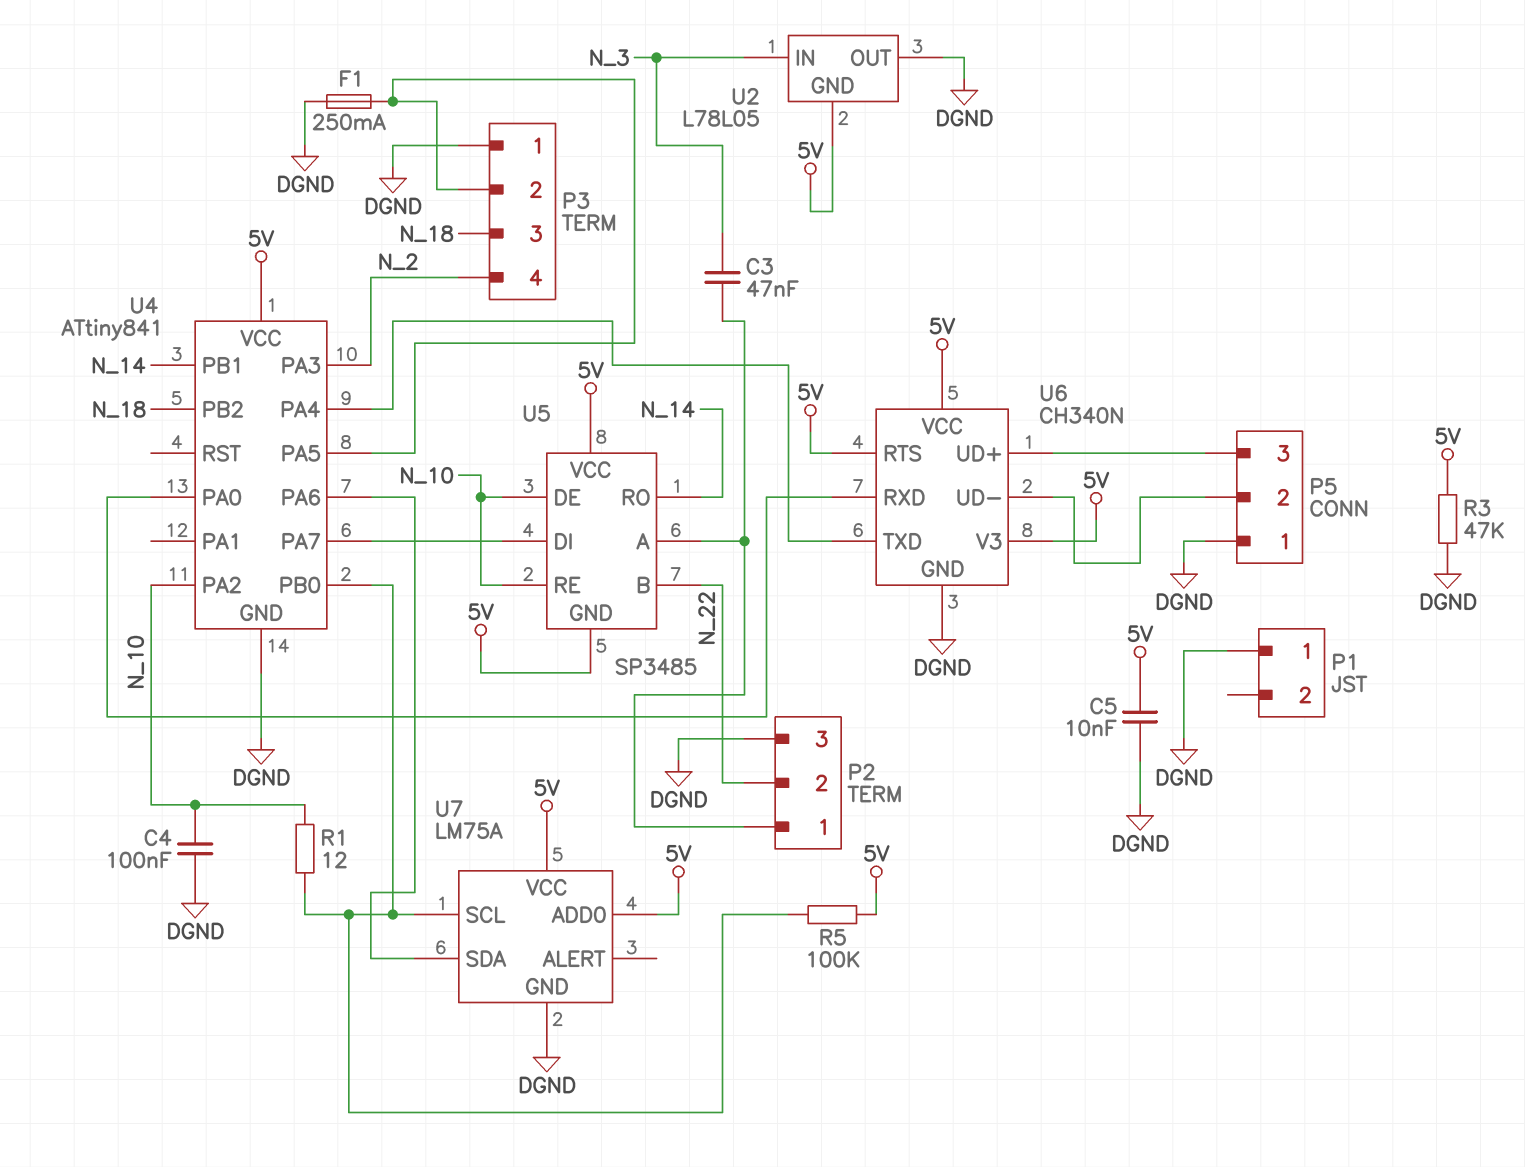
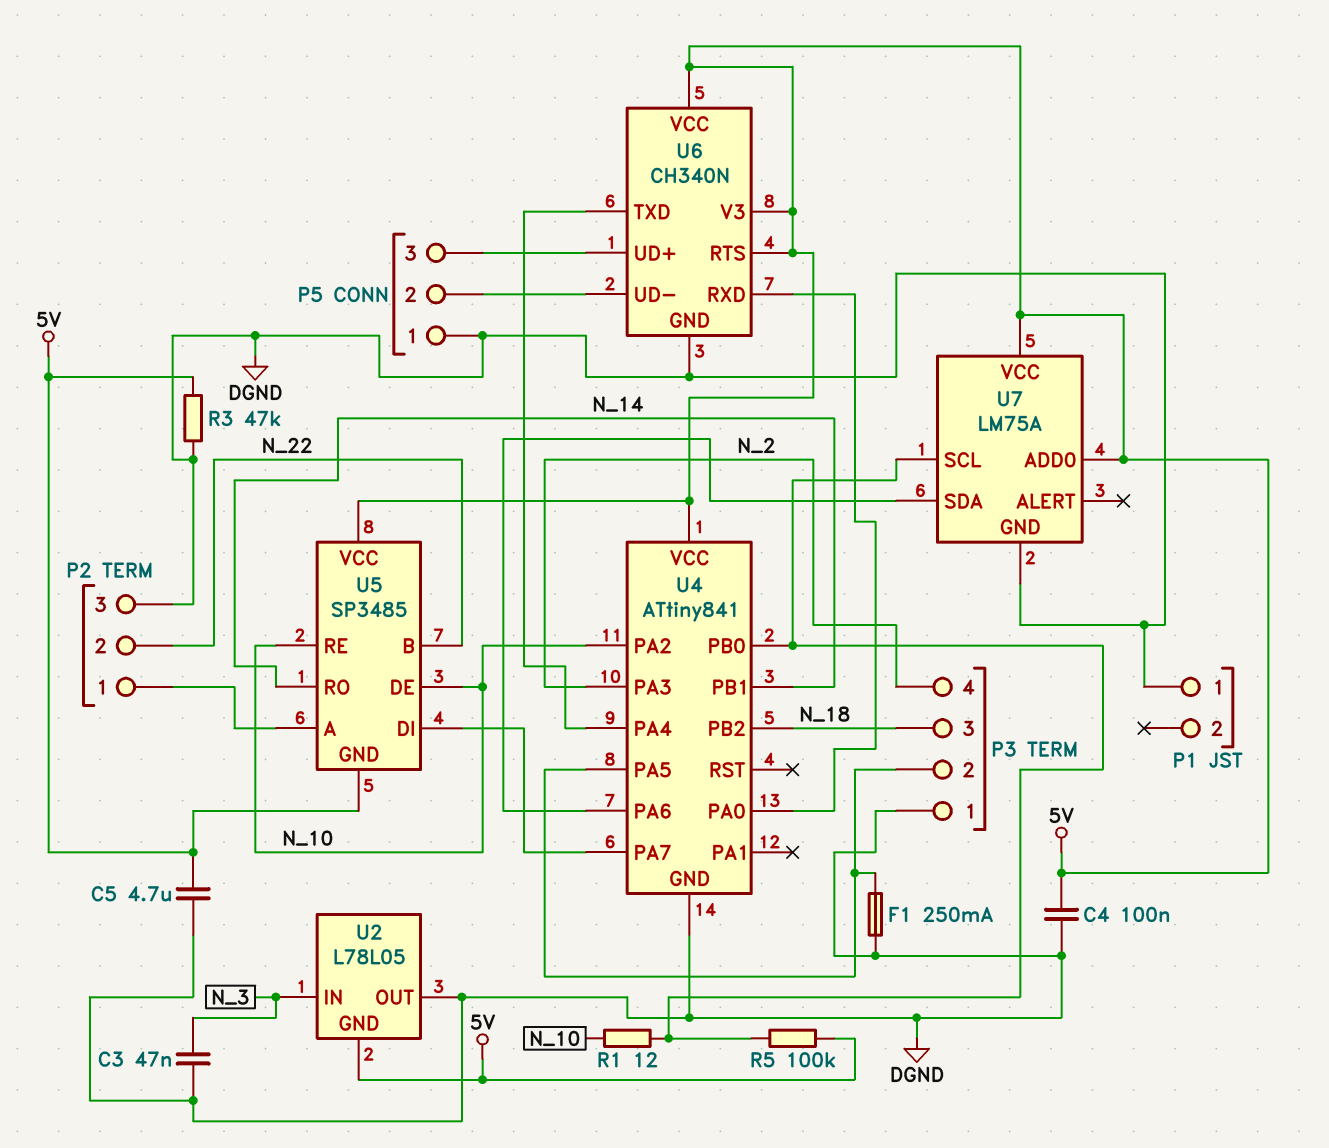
C3: 47nF (N_3, P2/1) -> 47nF (DGND, N_3)
C4: 100nF (DGND, N_10) -> 100nF (5V, DGND)
C5: 10nF (5V, DGND) -> 4.7uF (5V, DGND)

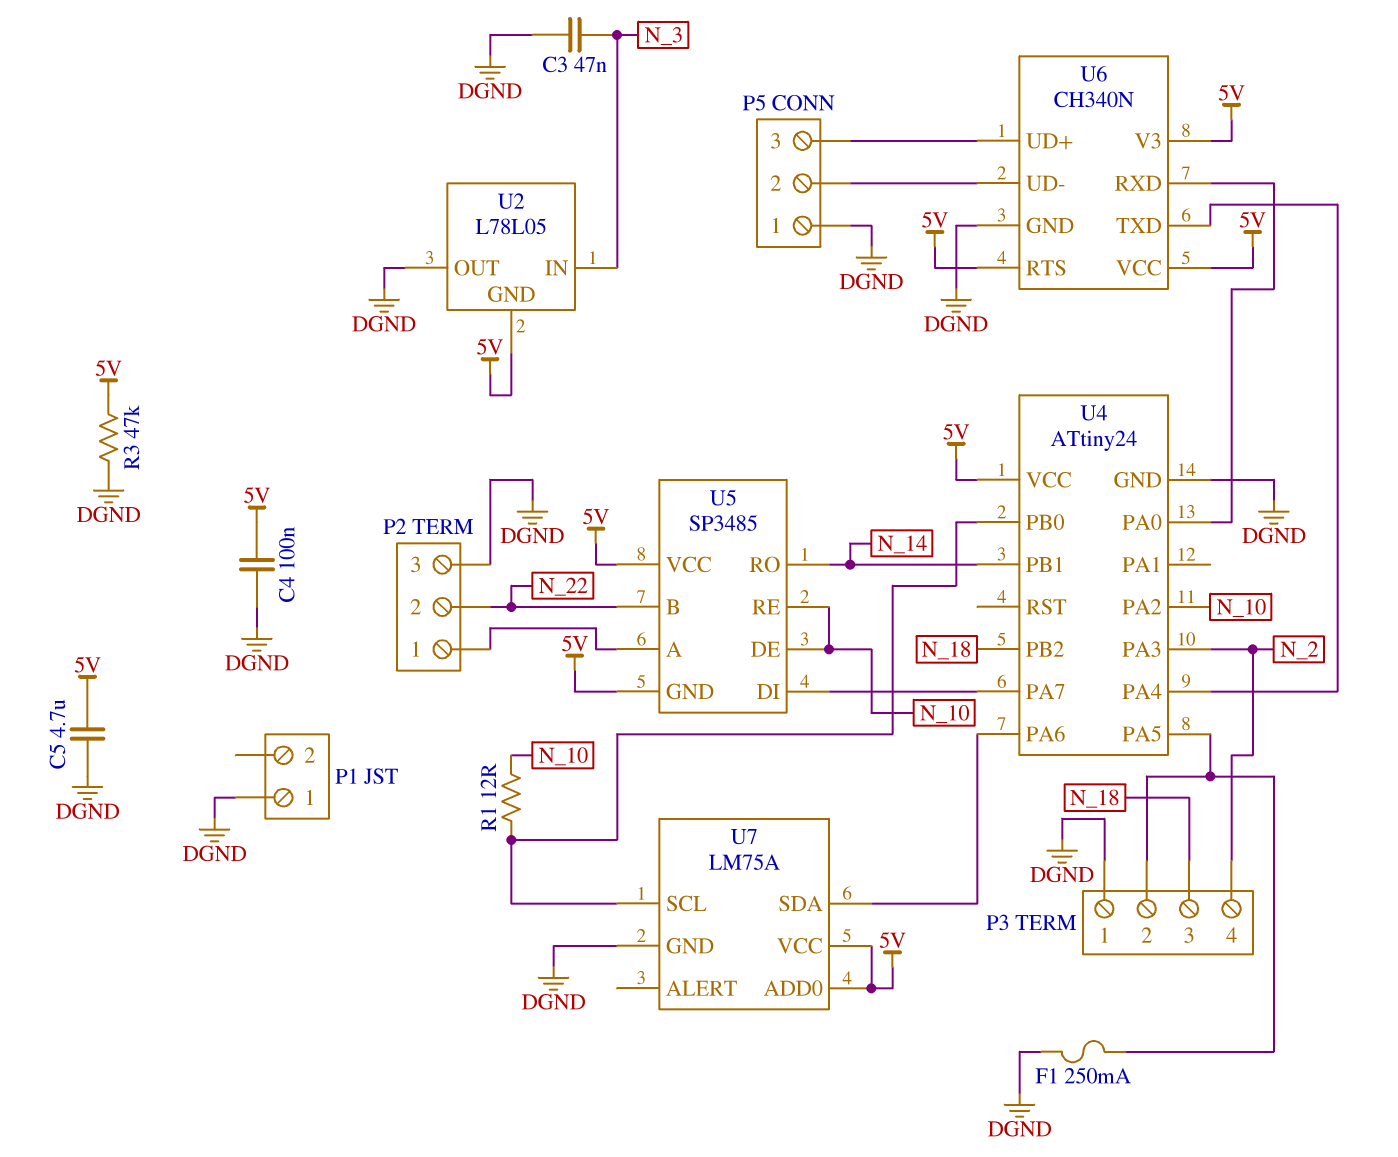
R5: 100k (5V, U4/PB0) -> none
U4: ATtiny841 -> ATtiny24

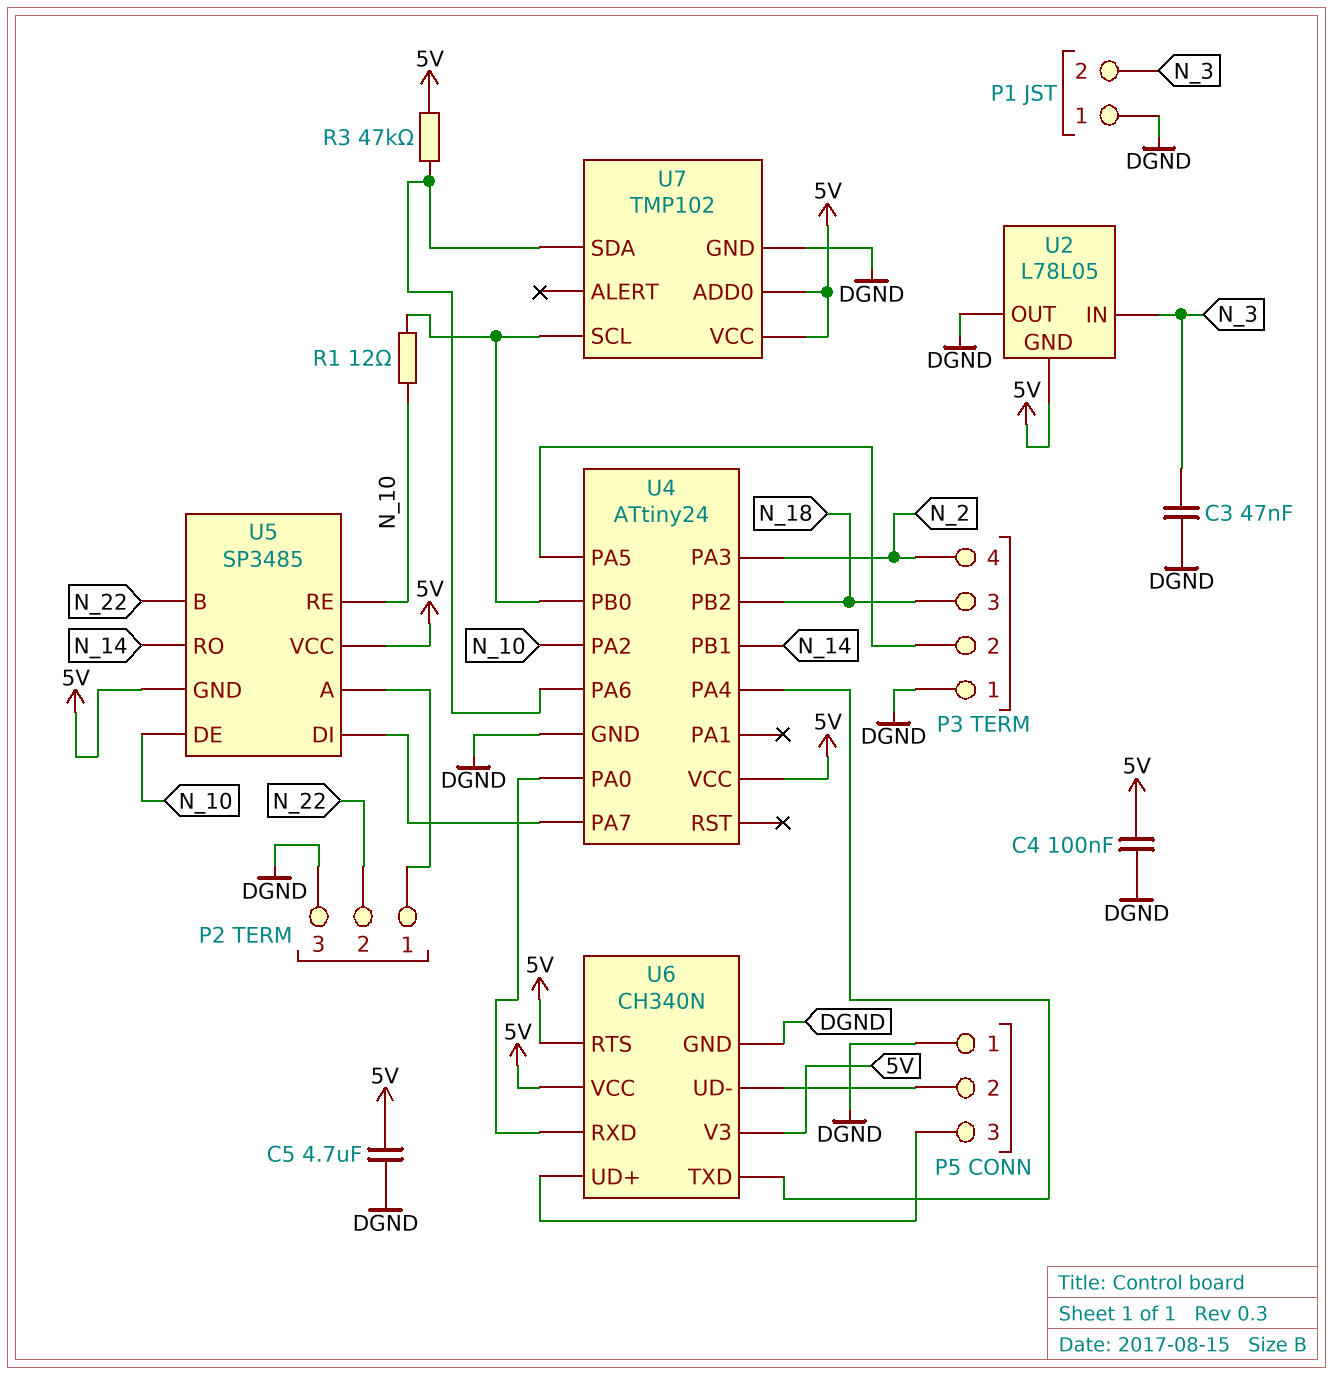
F1: 250mA (DGND, P3/2) -> none
P1 pin 2: none -> N_3
R3: 47k (5V, DGND) -> 47k (5V, U4/PA6)
U7: LM75A -> TMP102

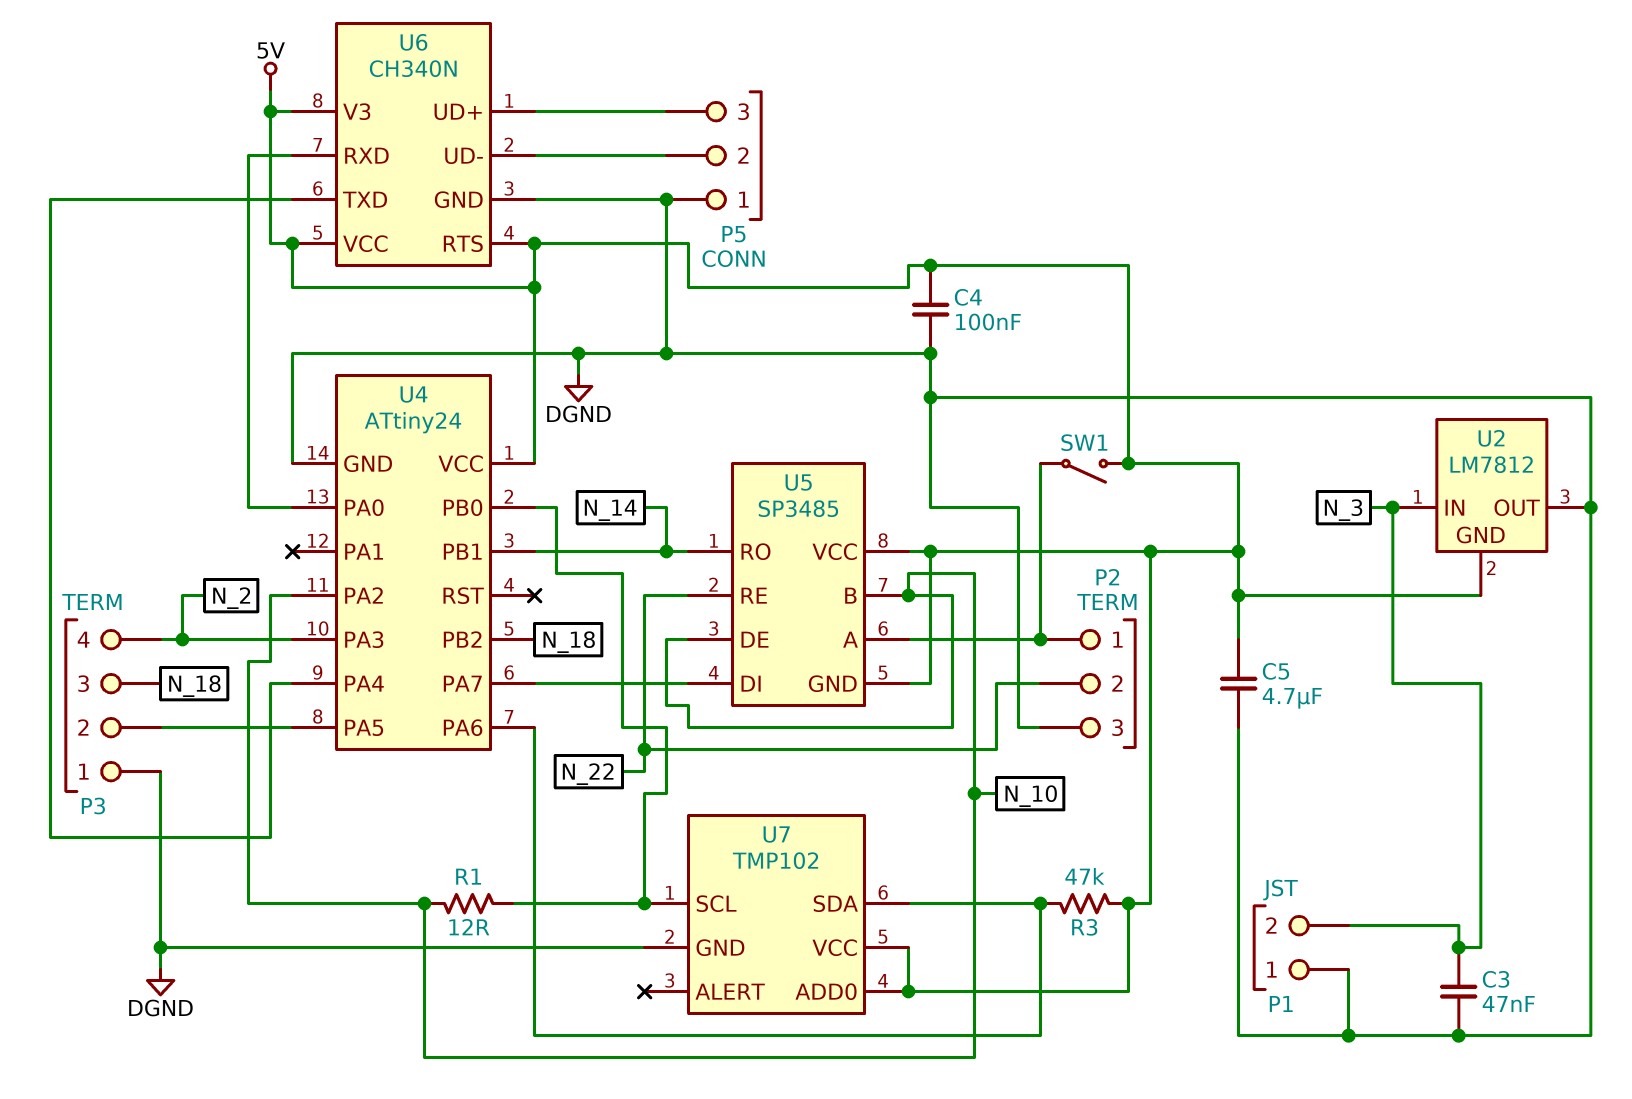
SW1: none -> switch (5V, P2/1)
U2: L78L05 -> LM7812
U5 pin B: N_22 -> N_10
U5 pin RE: N_10 -> N_22

